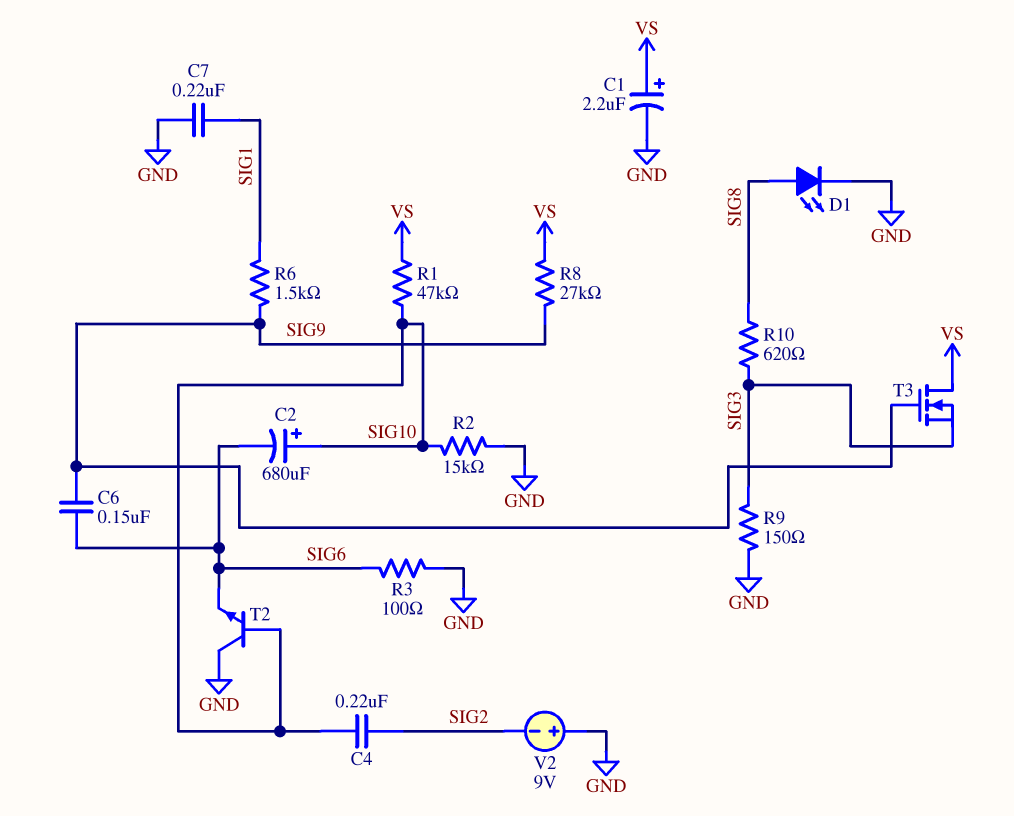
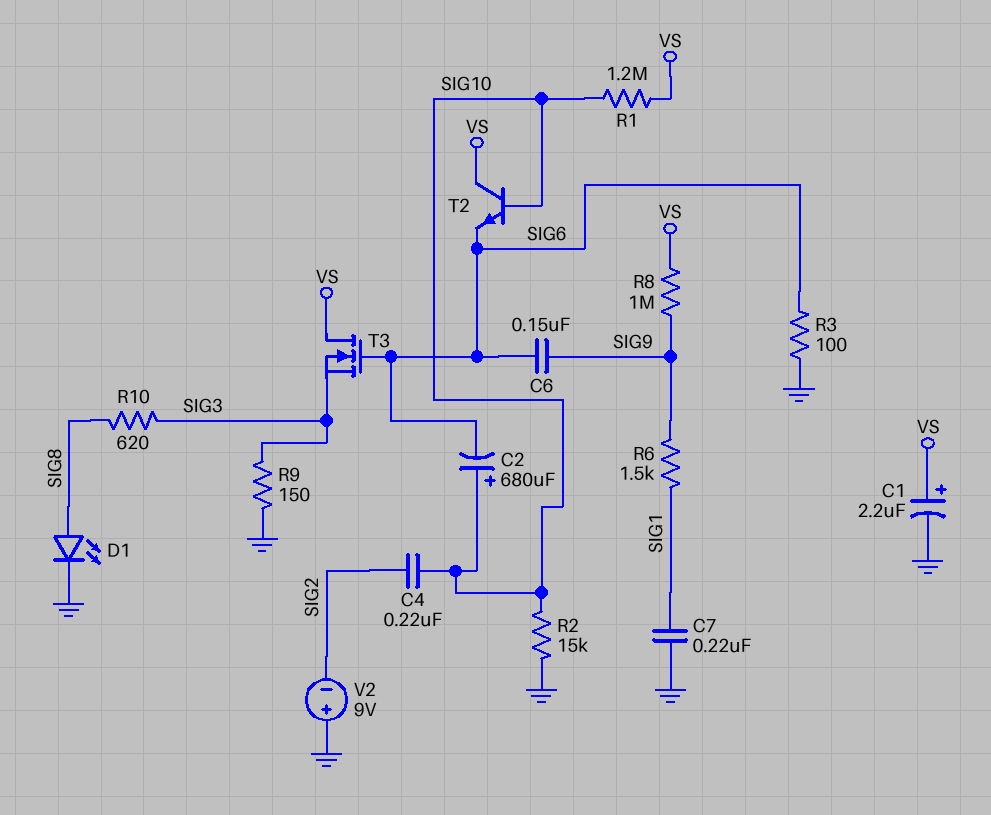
R1: 47k (SIG10, VS) -> 1.2M (SIG10, VS)
R8: 27k (SIG9, VS) -> 1M (SIG9, VS)
T2: NPN (B SIG10, C GND, E SIG6) -> NPN (B SIG10, C VS, E SIG6)
T3: NMOS (G SIG9, D VS, S SIG3) -> NMOS (G SIG6, D VS, S SIG3)

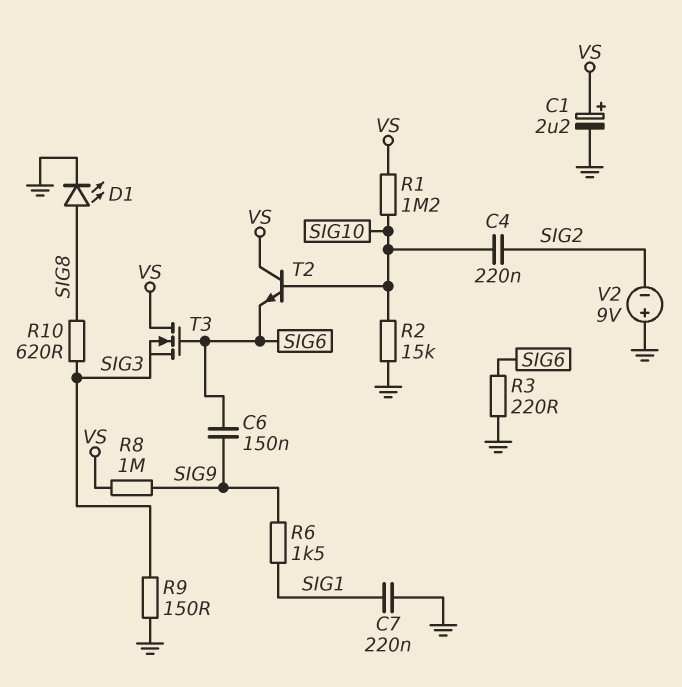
C2: 680uF (plus SIG10, minus SIG6) -> none
R3: 100 (GND, SIG6) -> 220 (GND, SIG6)

